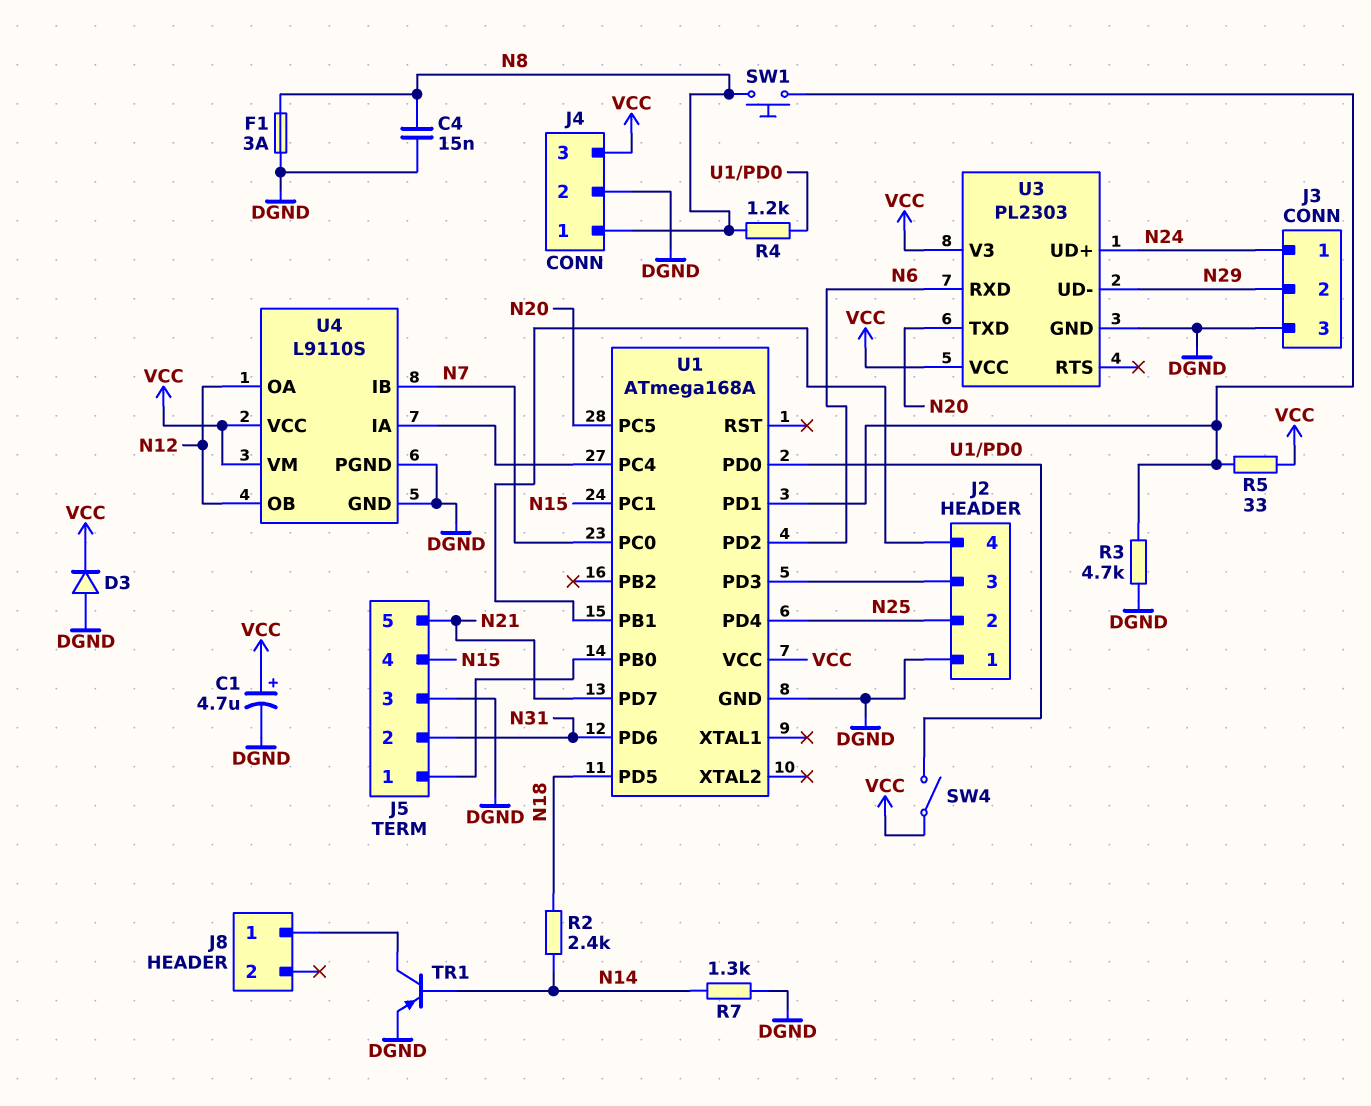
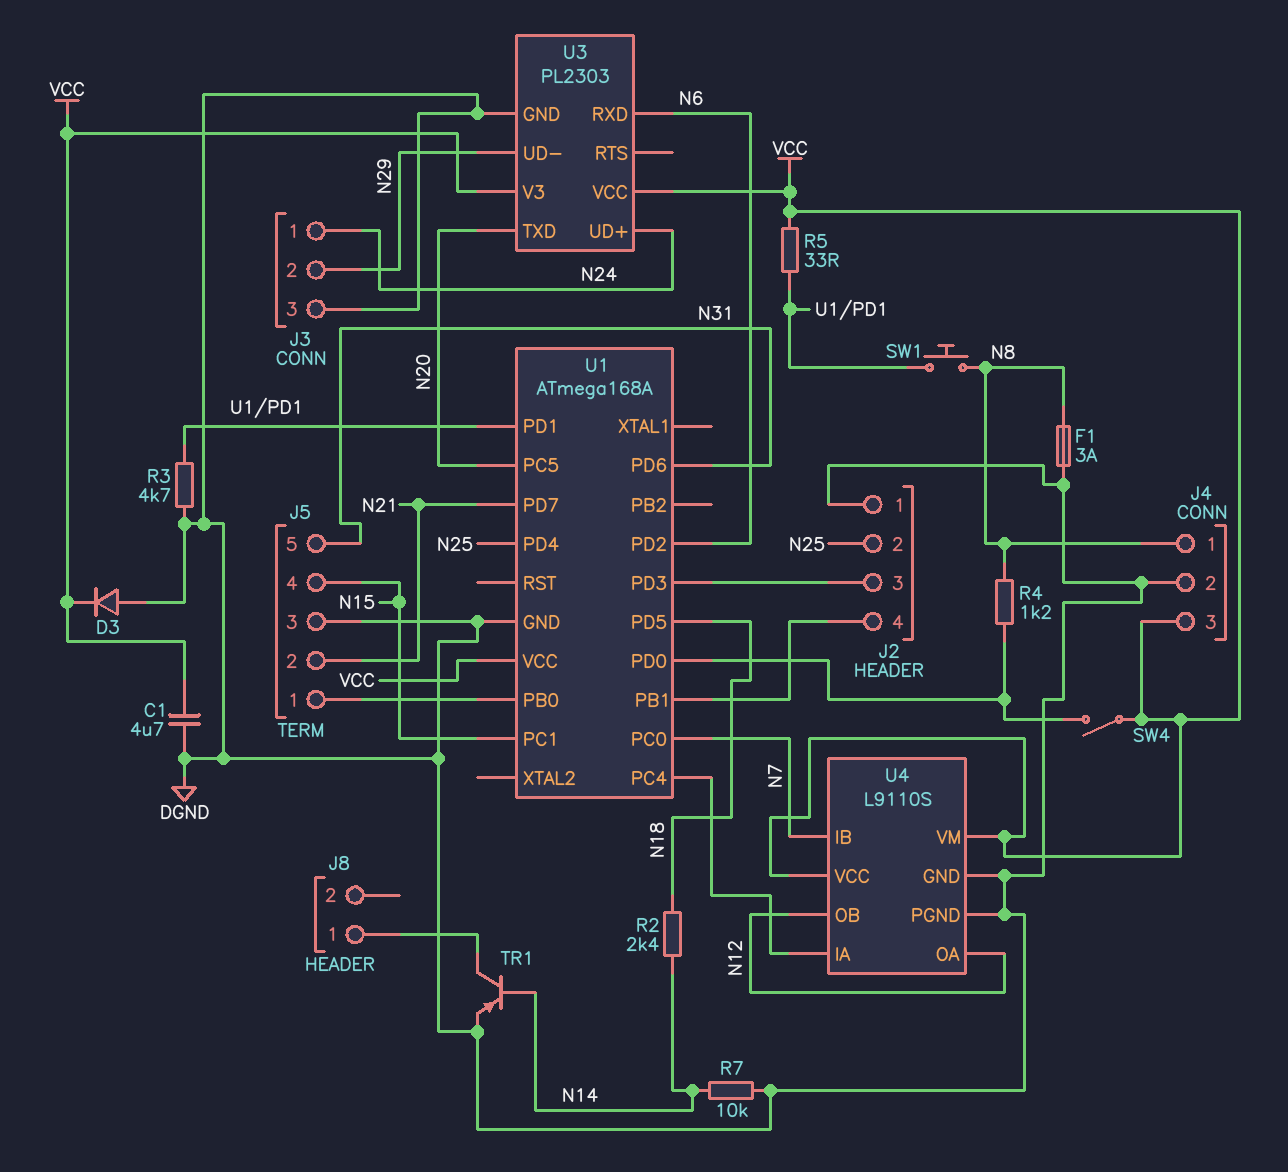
C1: 4.7uF (plus VCC, minus DGND) -> 4.7uF (DGND, VCC)
C4: 15nF (DGND, N8) -> none
J5 pin 2: N31 -> N21
J5 pin 5: N21 -> N31
R7: 1.3k (DGND, N14) -> 10k (DGND, N14)

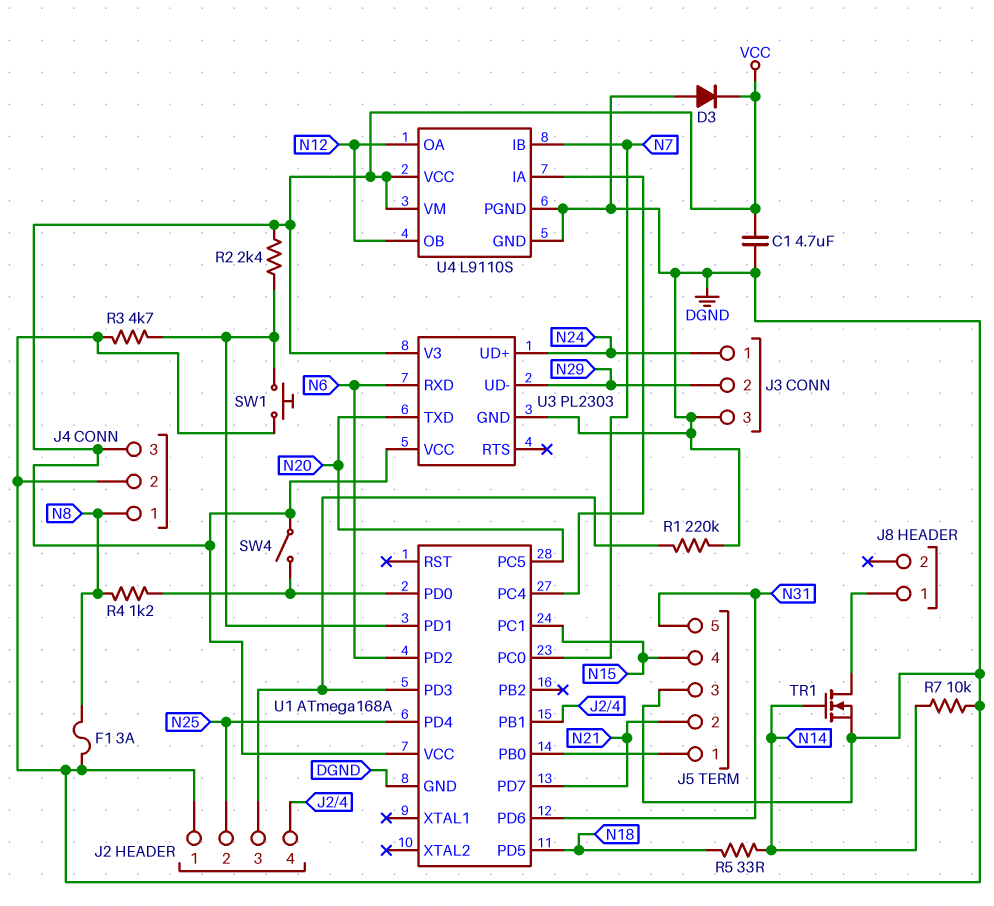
R1: none -> 220k (DGND, J2/3)
R2: 2.4k (N14, N18) -> 2.4k (U1/PD1, VCC)
R5: 33 (U1/PD1, VCC) -> 33 (N14, N18)
SW1: button (N8, U1/PD1) -> button (DGND, U1/PD1)
TR1: PNP (B N14, C J8/1, E DGND) -> NMOS (G N14, D J8/1, S DGND)

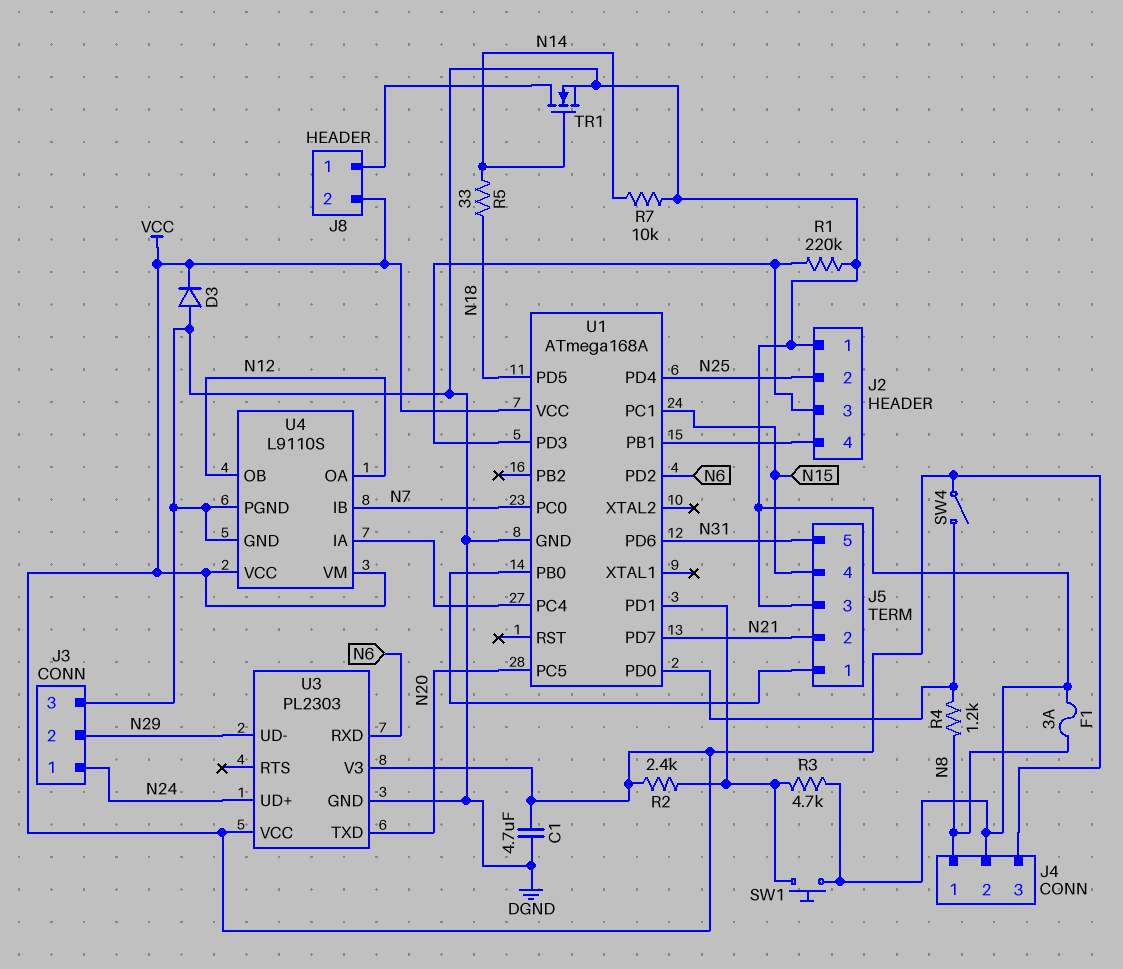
J8 pin 2: none -> VCC

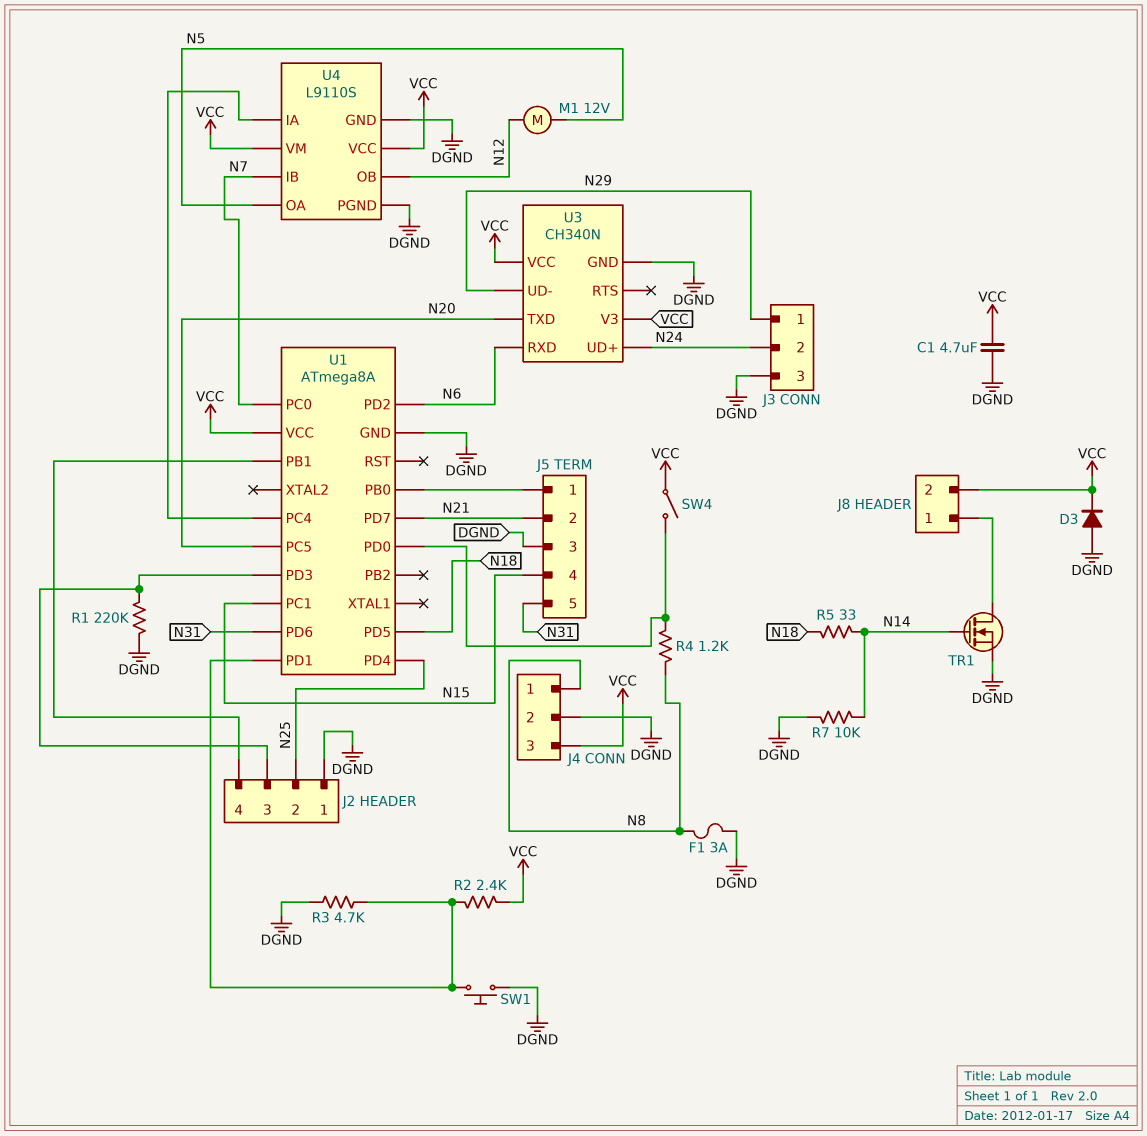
J3 pin 1: N24 -> N29
J3 pin 2: N29 -> N24
M1: none -> motor 12V (N5, N12)
U1: ATmega168A -> ATmega8A
U3: PL2303 -> CH340N
U4 pin OA: N12 -> N5

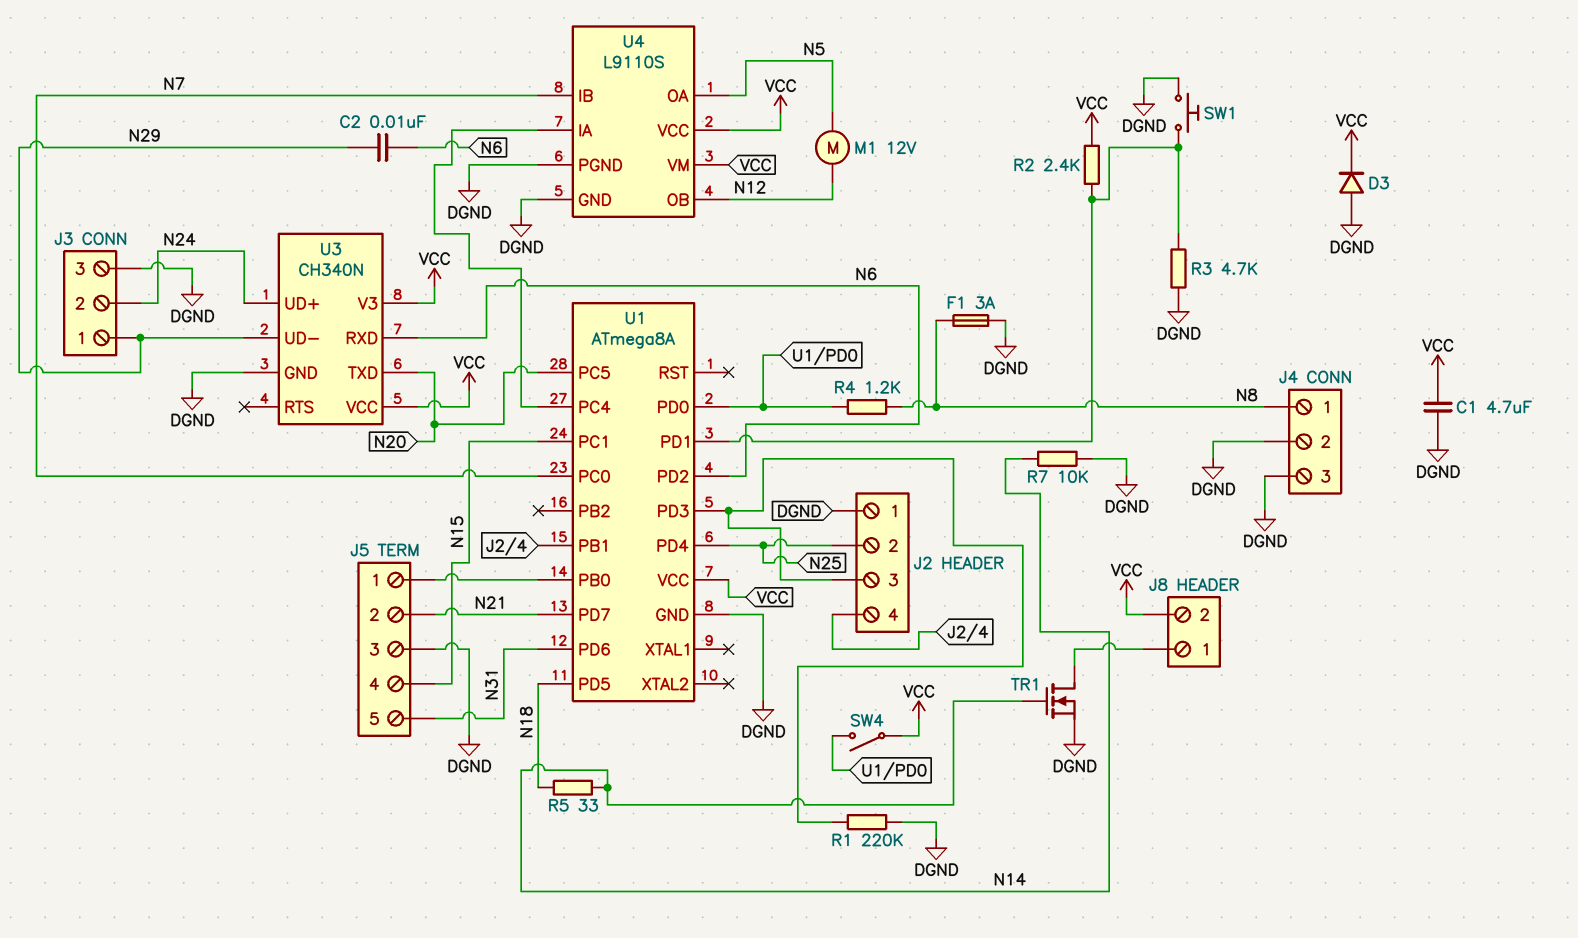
C2: none -> 10nF (N6, N29)
J4 pin 3: VCC -> DGND

